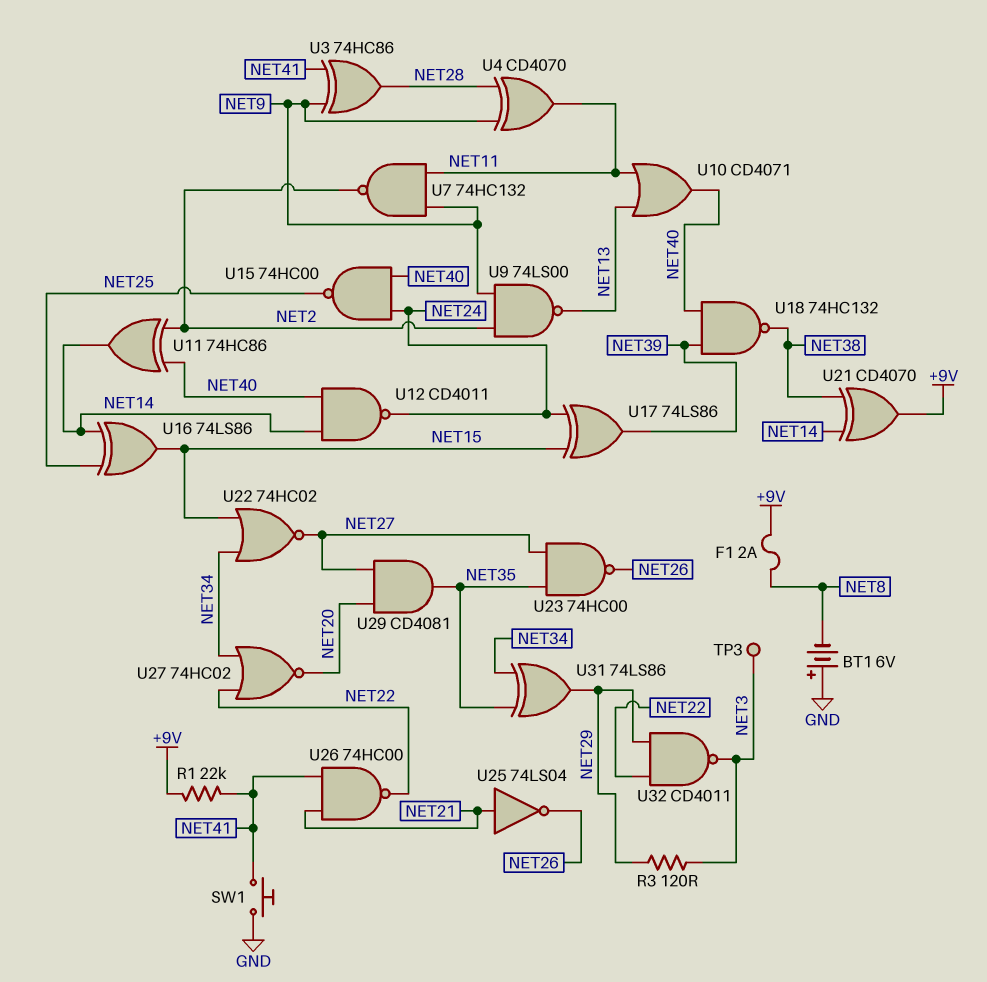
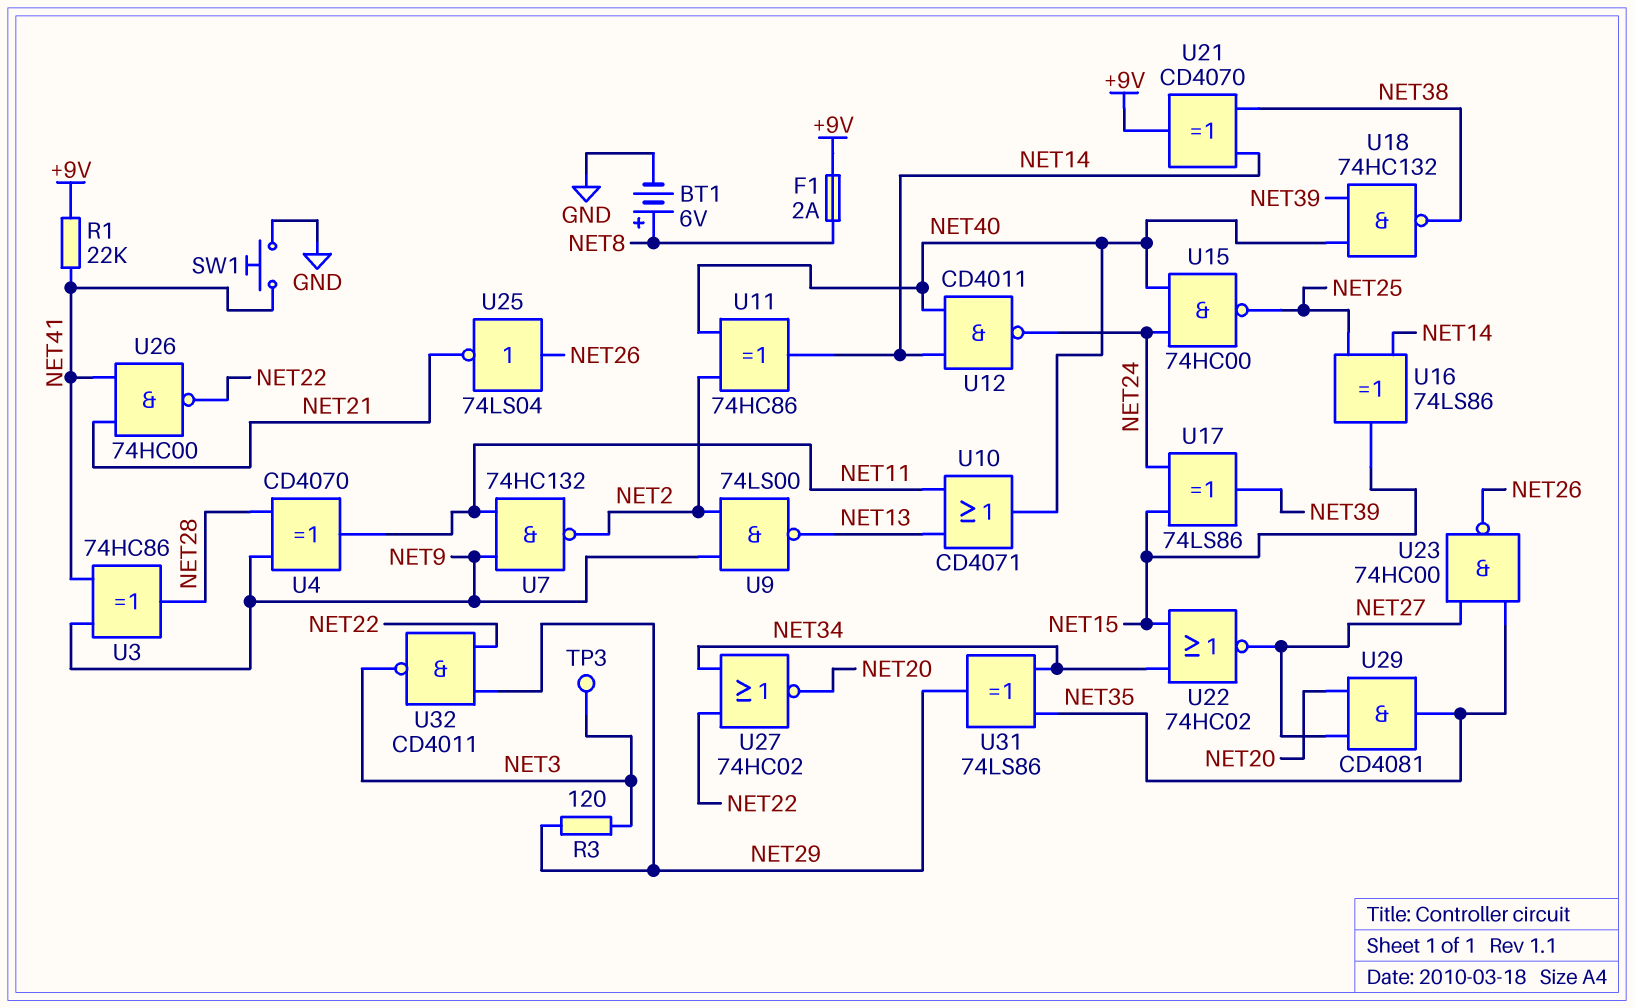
BT1: 6V (plus GND, minus NET8) -> 6V (plus NET8, minus GND)
U25: NOT 74LS04 (in NET21, out NET26) -> NOT 74LS04 (in NET26, out NET21)

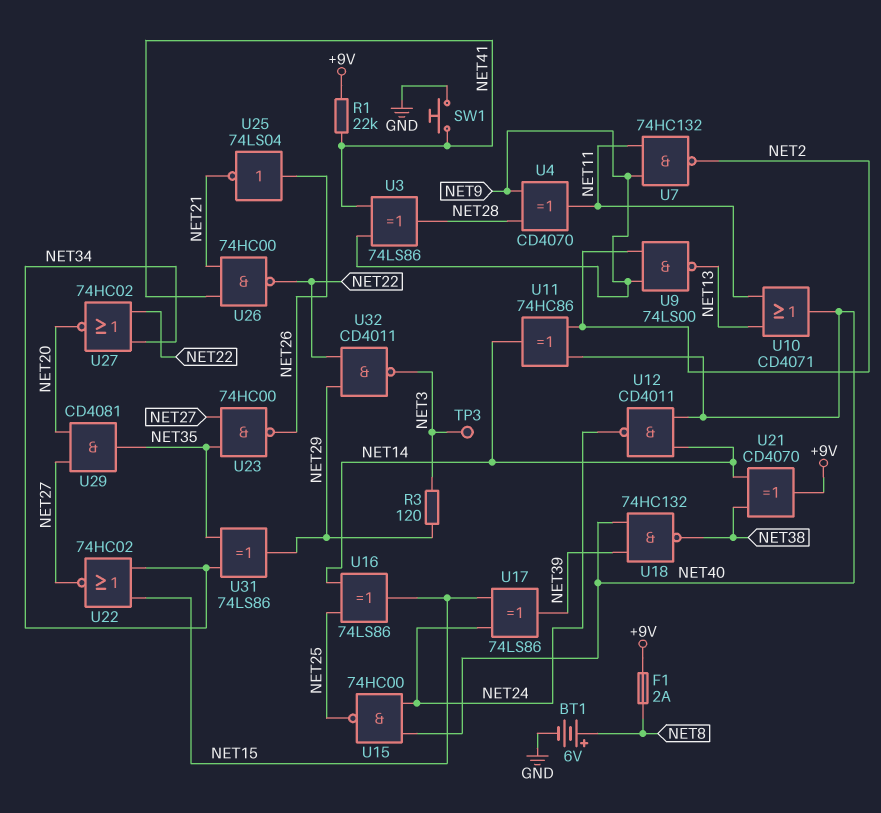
U3: XOR 74HC86 (in NET9, in NET41, out NET28) -> XOR 74LS86 (in NET9, in NET41, out NET28)

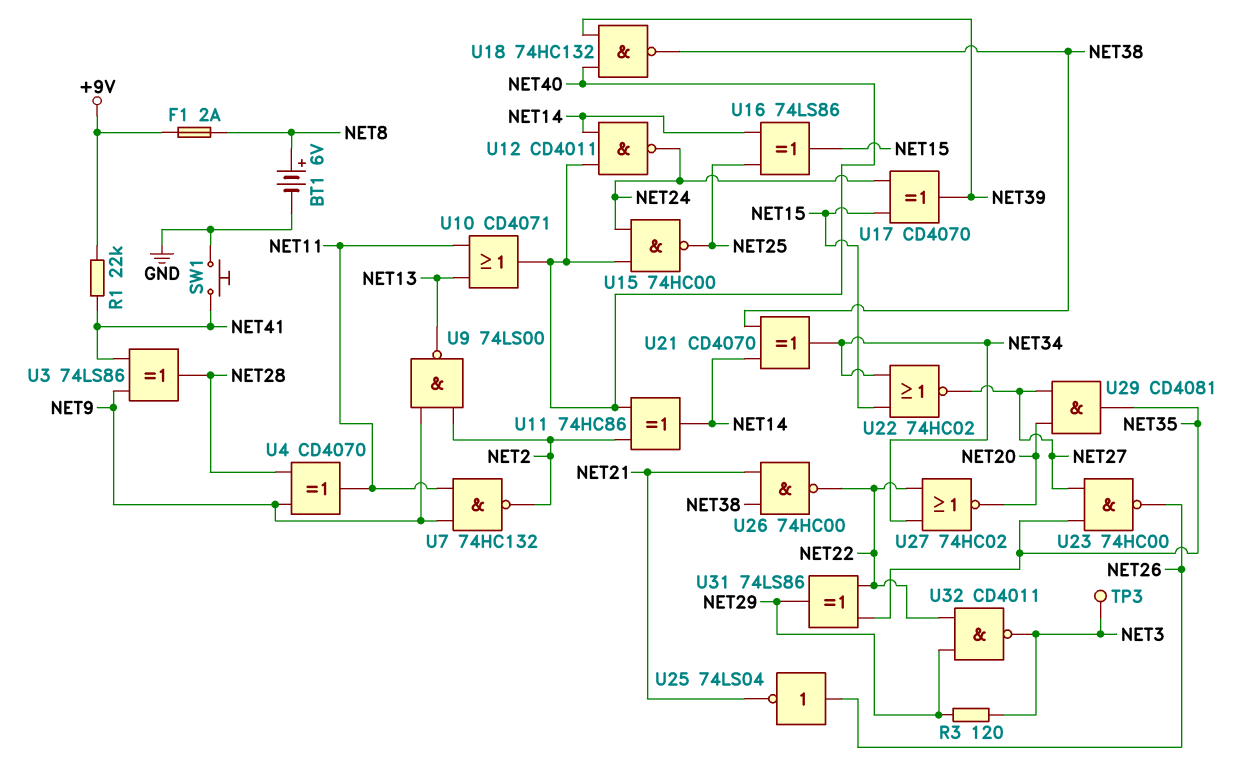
U17: XOR 74LS86 (in NET15, in NET24, out NET39) -> XOR CD4070 (in NET15, in NET24, out NET39)
U21: XOR CD4070 (in NET14, in NET38, out +9V) -> XOR CD4070 (in NET14, in NET38, out NET34)
U26: NAND 74HC00 (in NET21, in NET41, out NET22) -> NAND 74HC00 (in NET21, in NET38, out NET22)
U31: XOR 74LS86 (in NET34, in NET35, out NET29) -> XOR 74LS86 (in NET22, in NET35, out NET29)

